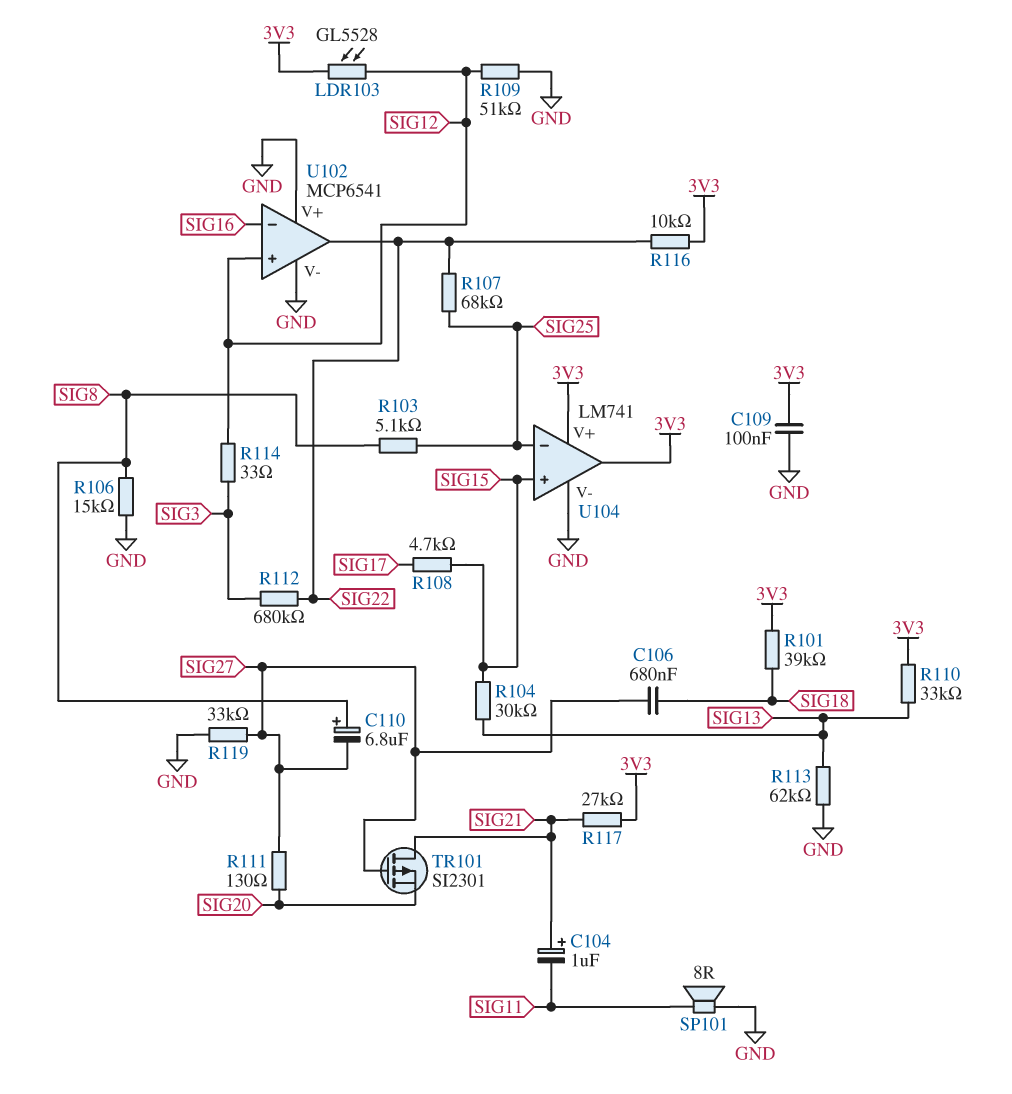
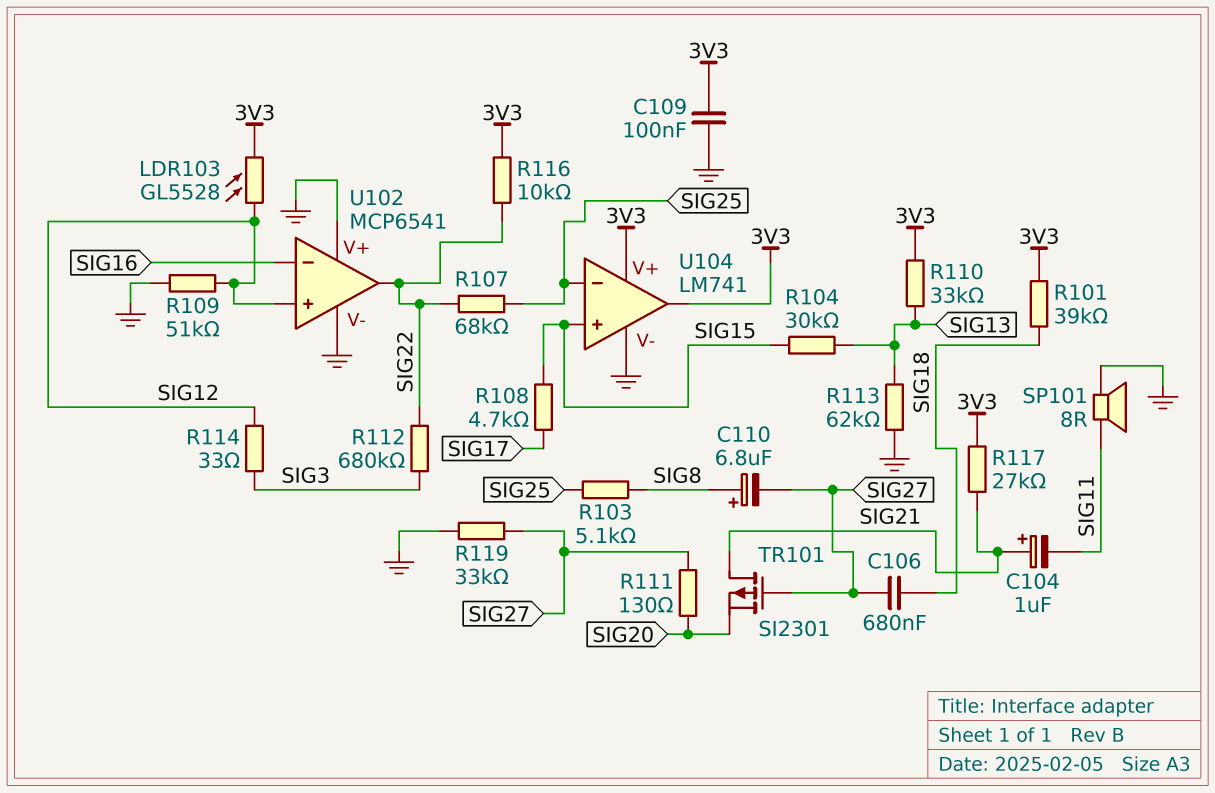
R106: 15k (GND, SIG8) -> none

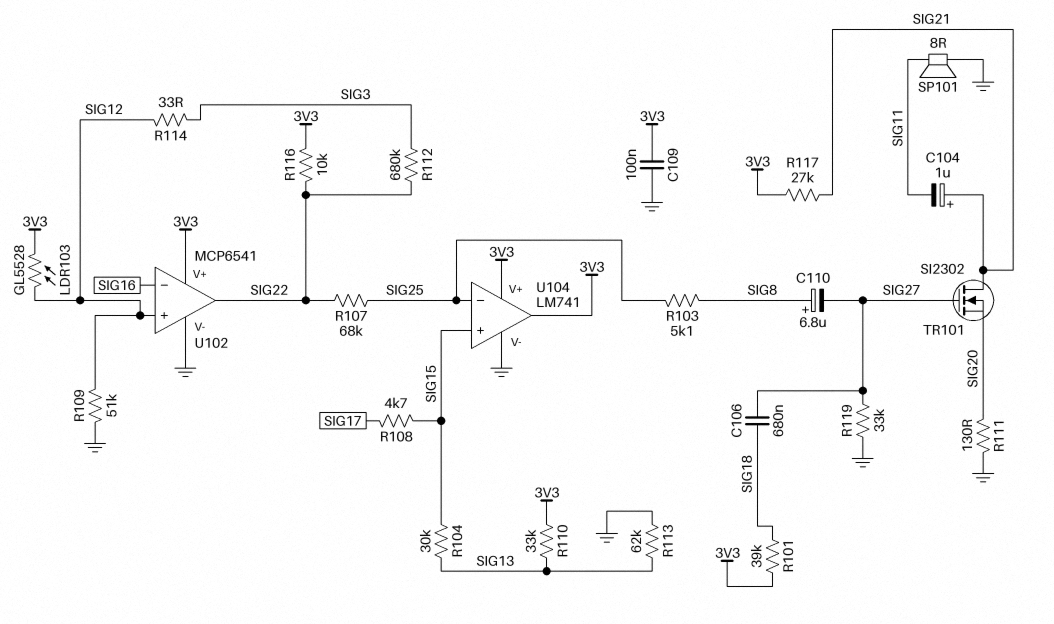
R111: 130 (SIG20, SIG27) -> 130 (GND, SIG20)
TR101: PMOS SI2301 (G SIG27, D SIG21, S SIG20) -> NMOS SI2302 (G SIG27, D SIG21, S SIG20)
U102 pin V+: GND -> 3V3

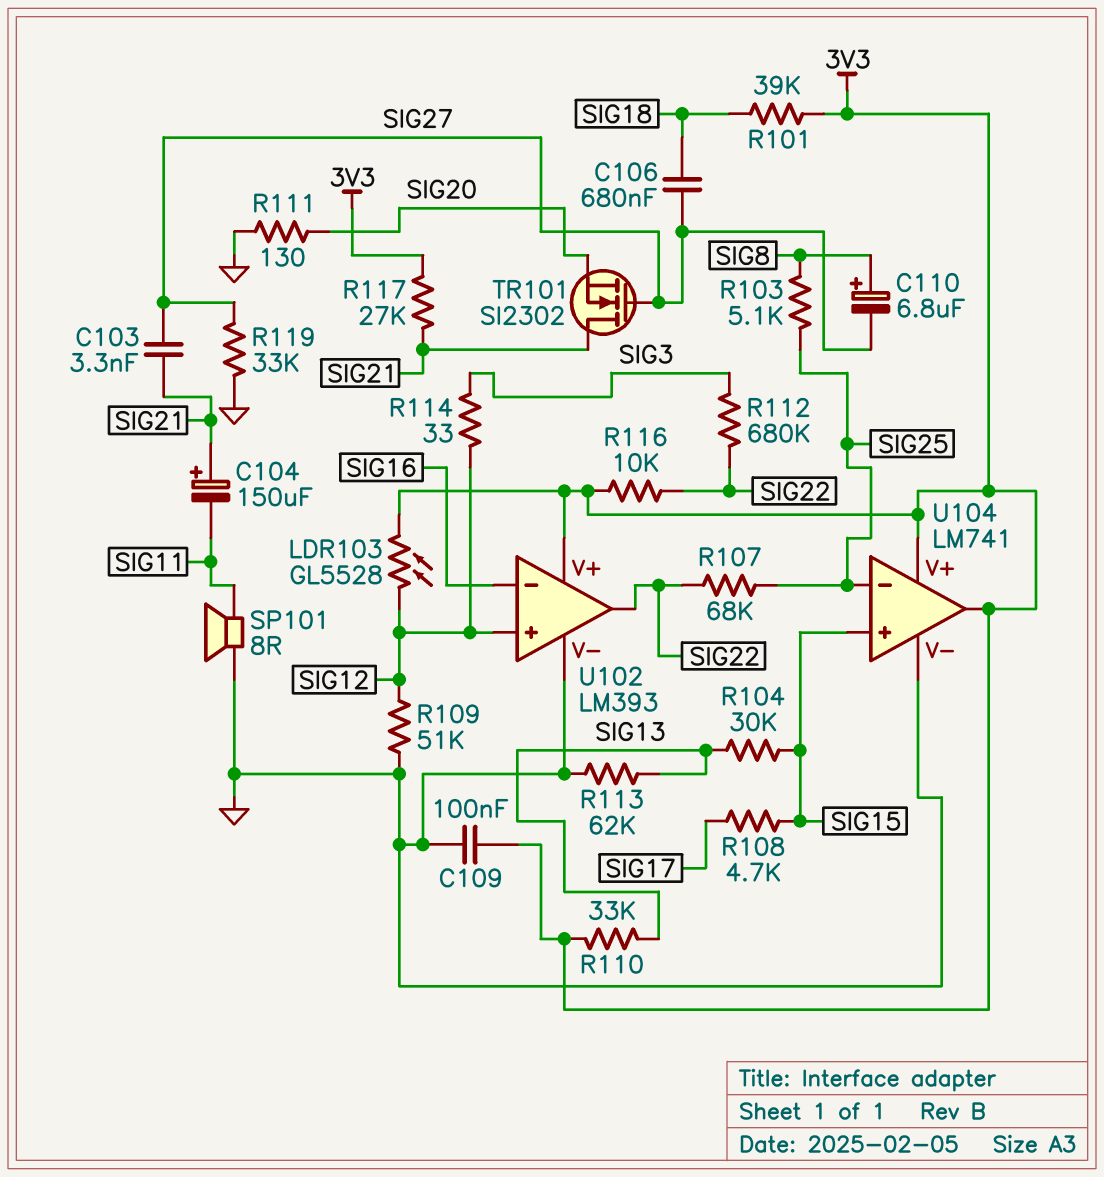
C103: none -> 3.3nF (SIG21, SIG27)
C104: 1uF (plus SIG21, minus SIG11) -> 150uF (plus SIG21, minus SIG11)
U102: MCP6541 -> LM393

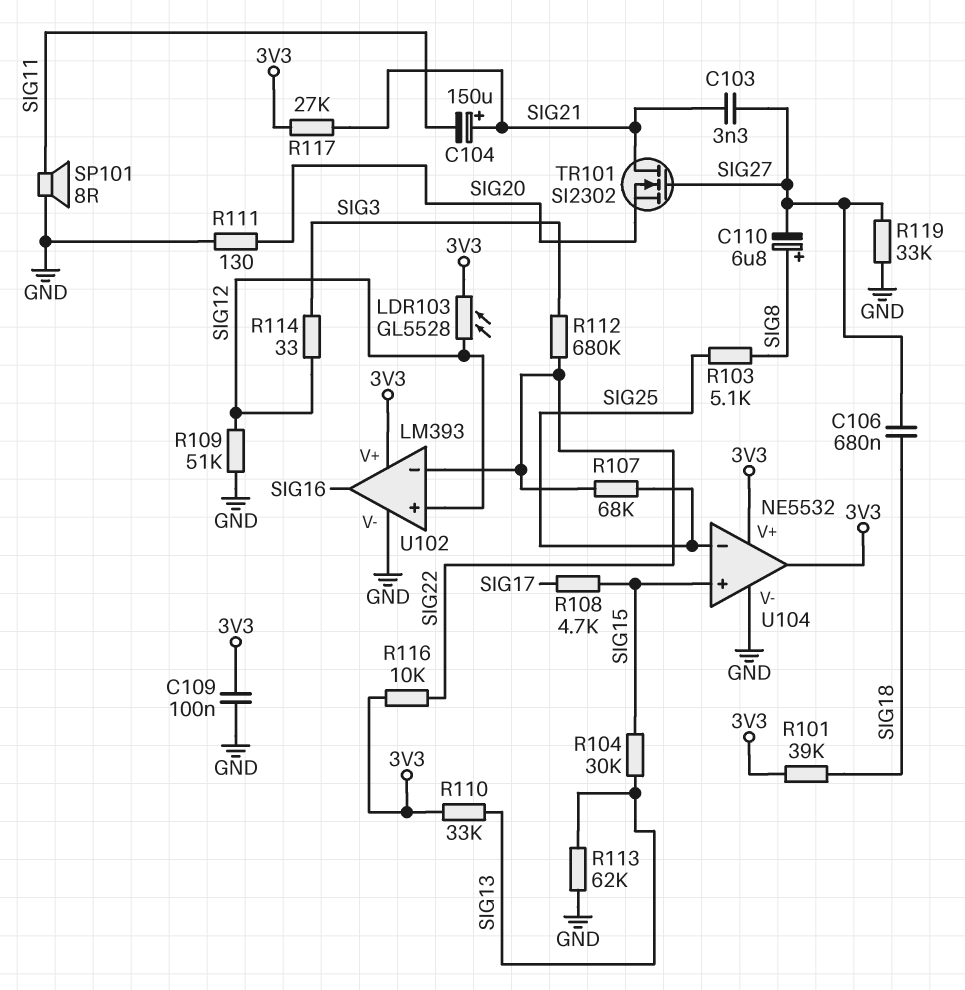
U102 pin in-: SIG16 -> SIG22
U102 pin out: SIG22 -> SIG16
U104: LM741 -> NE5532

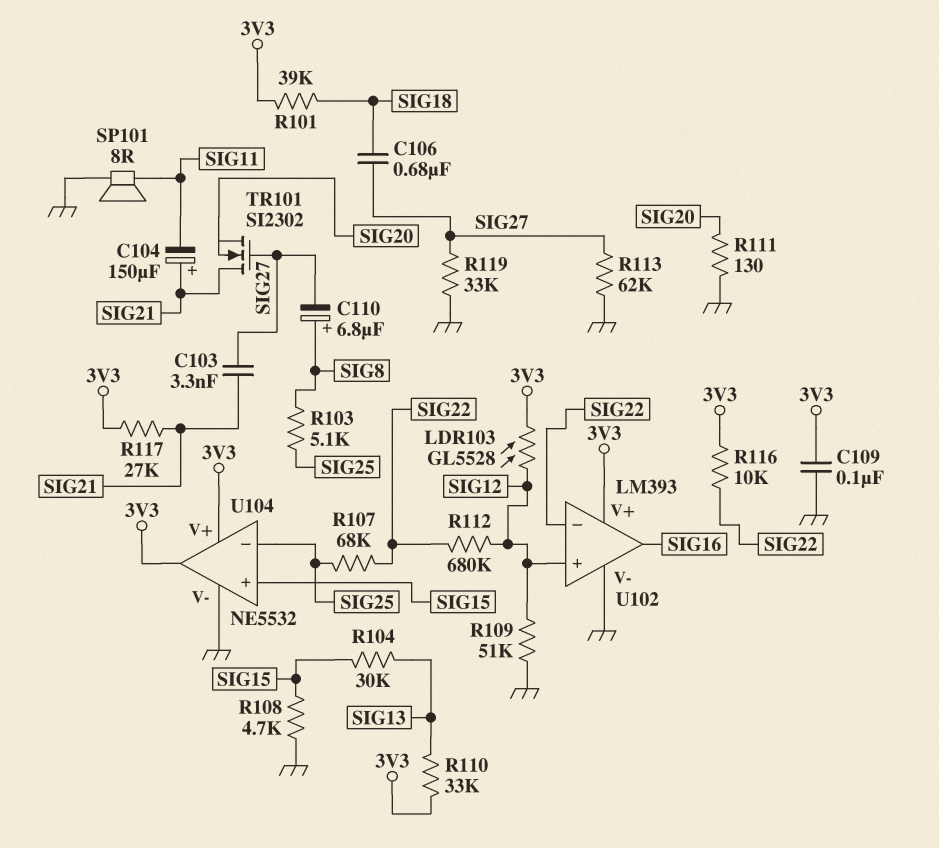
R108: 4.7k (SIG15, SIG17) -> 4.7k (GND, SIG15)
R112: 680k (SIG3, SIG22) -> 680k (SIG12, SIG22)
R113: 62k (GND, SIG13) -> 62k (GND, SIG27)
R114: 33 (SIG3, SIG12) -> none

